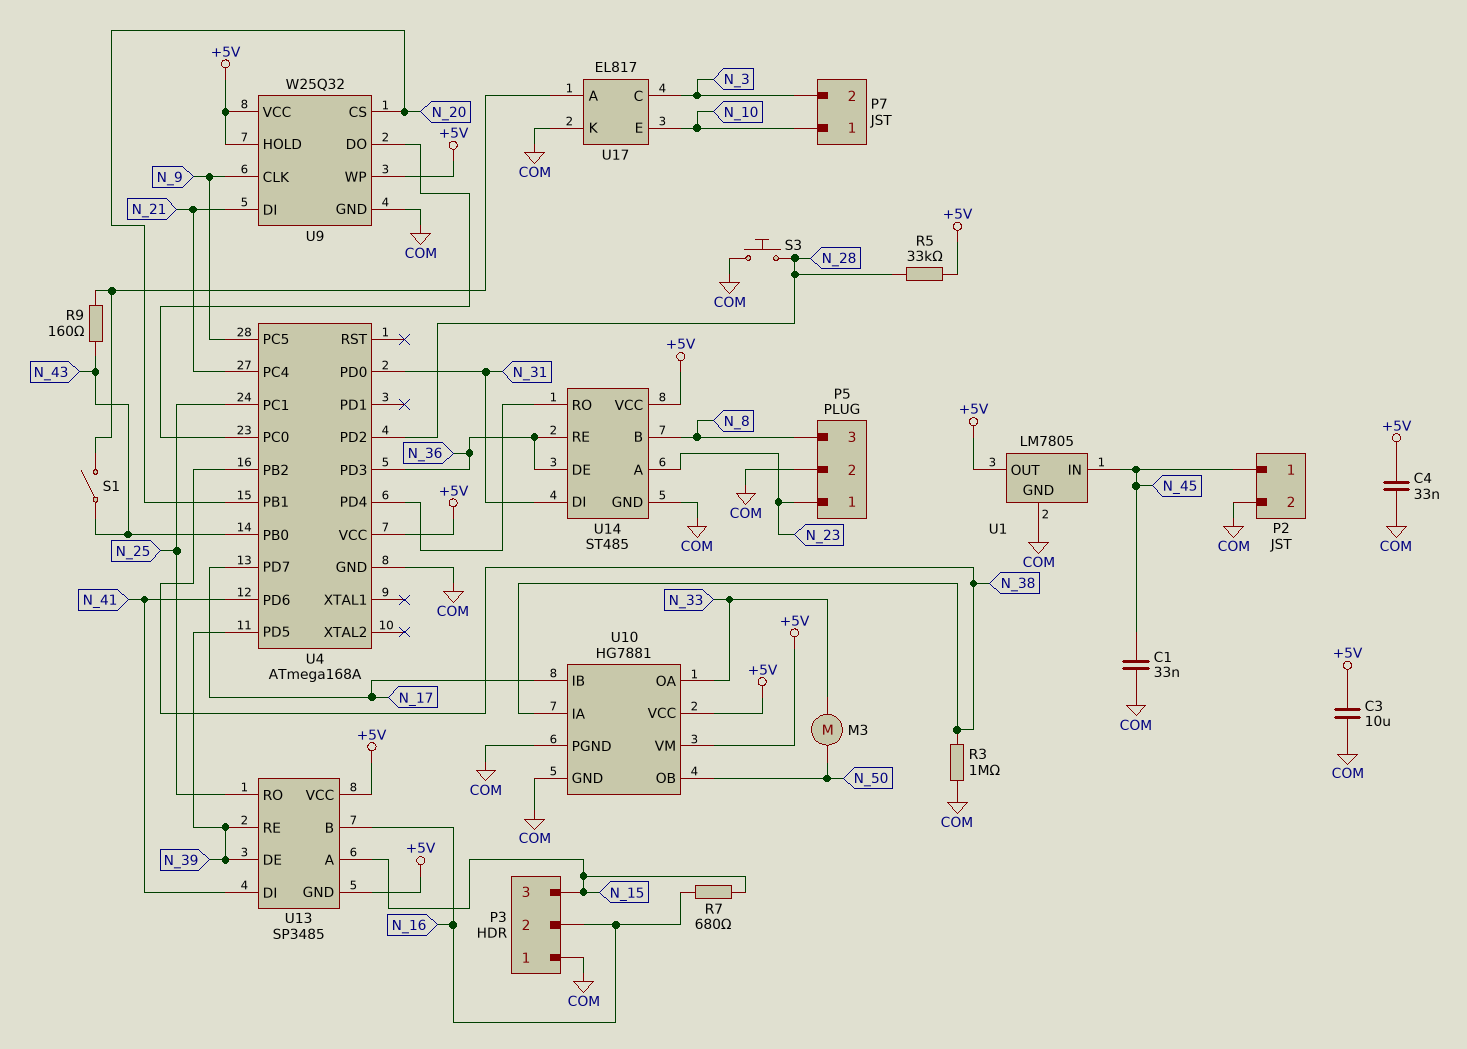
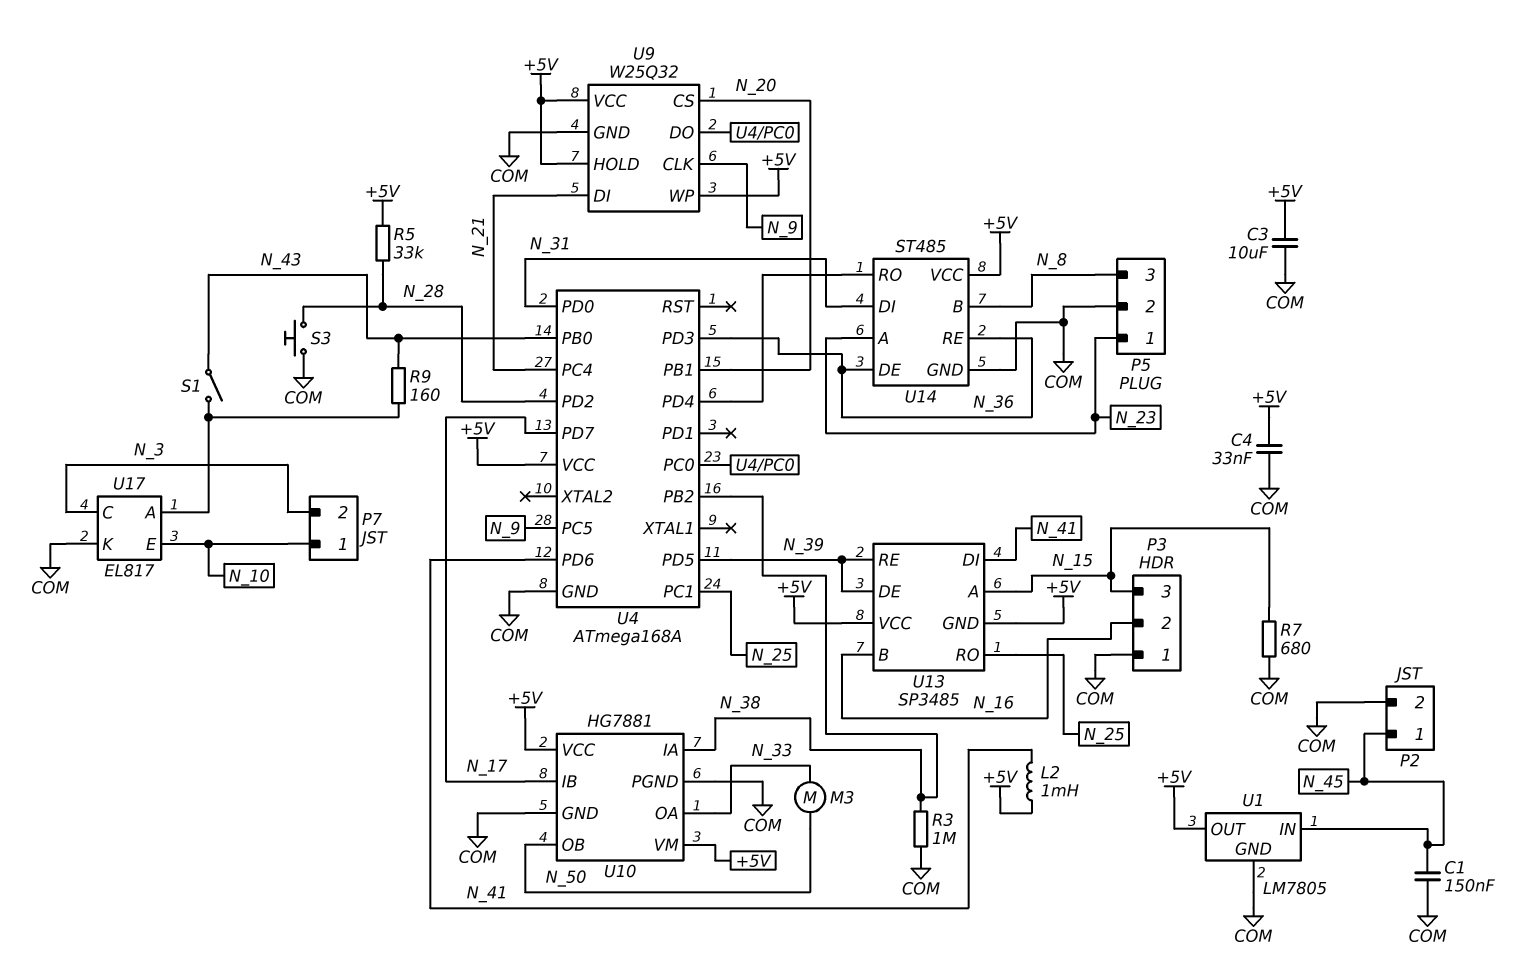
C1: 33nF (COM, N_45) -> 150nF (COM, N_45)
L2: none -> 1mH (+5V, N_41)
R7: 680 (N_15, N_16) -> 680 (COM, N_15)

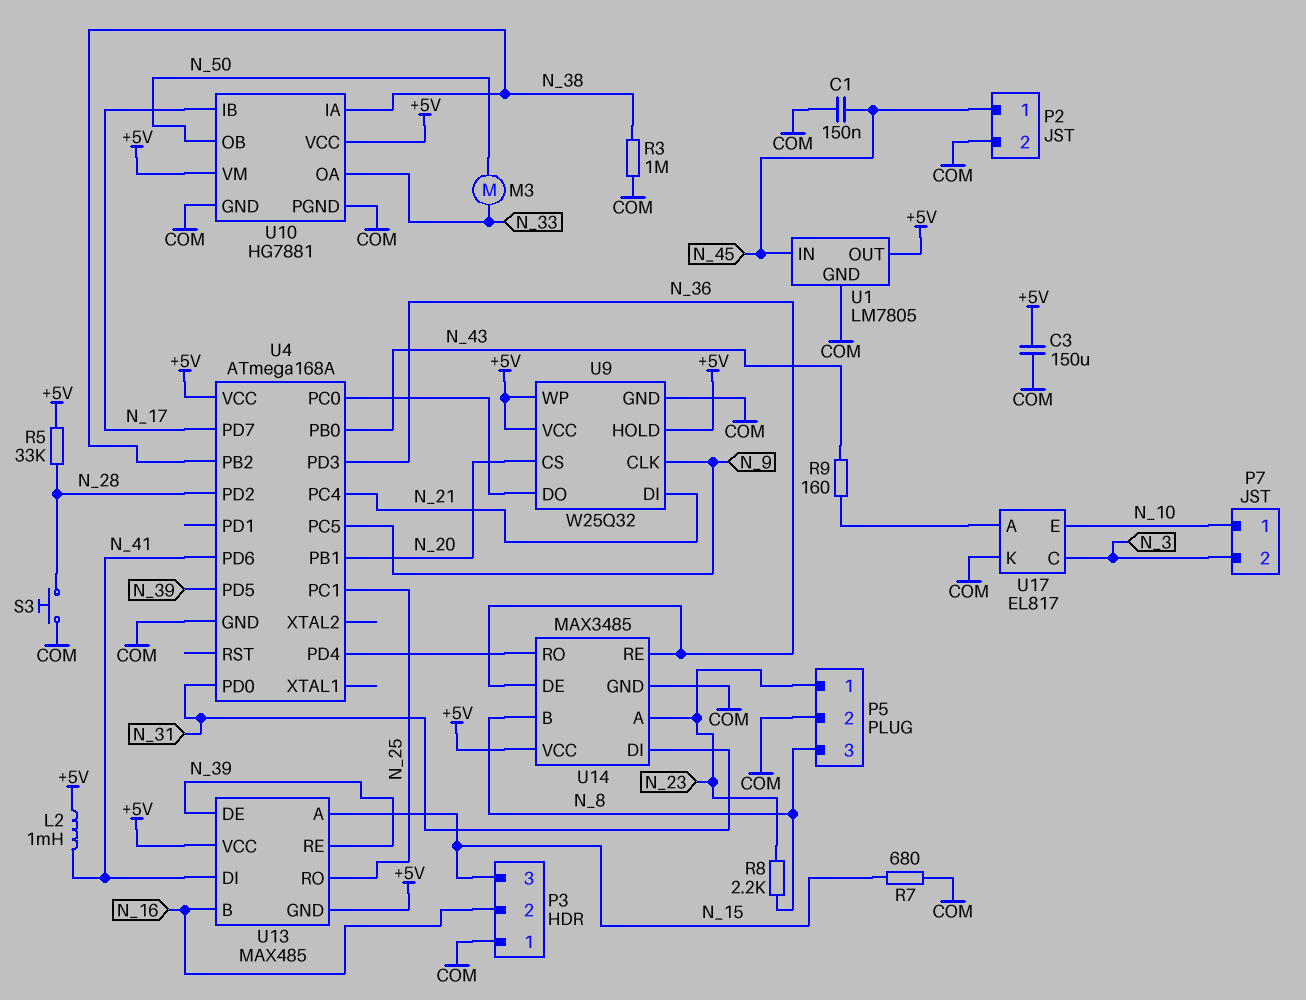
C3: 10uF (+5V, COM) -> 150uF (+5V, COM)
C4: 33nF (+5V, COM) -> none
R8: none -> 2.2k (N_8, N_23)
S1: switch (N_43, U17/A) -> none
U13: SP3485 -> MAX485
U14: ST485 -> MAX3485

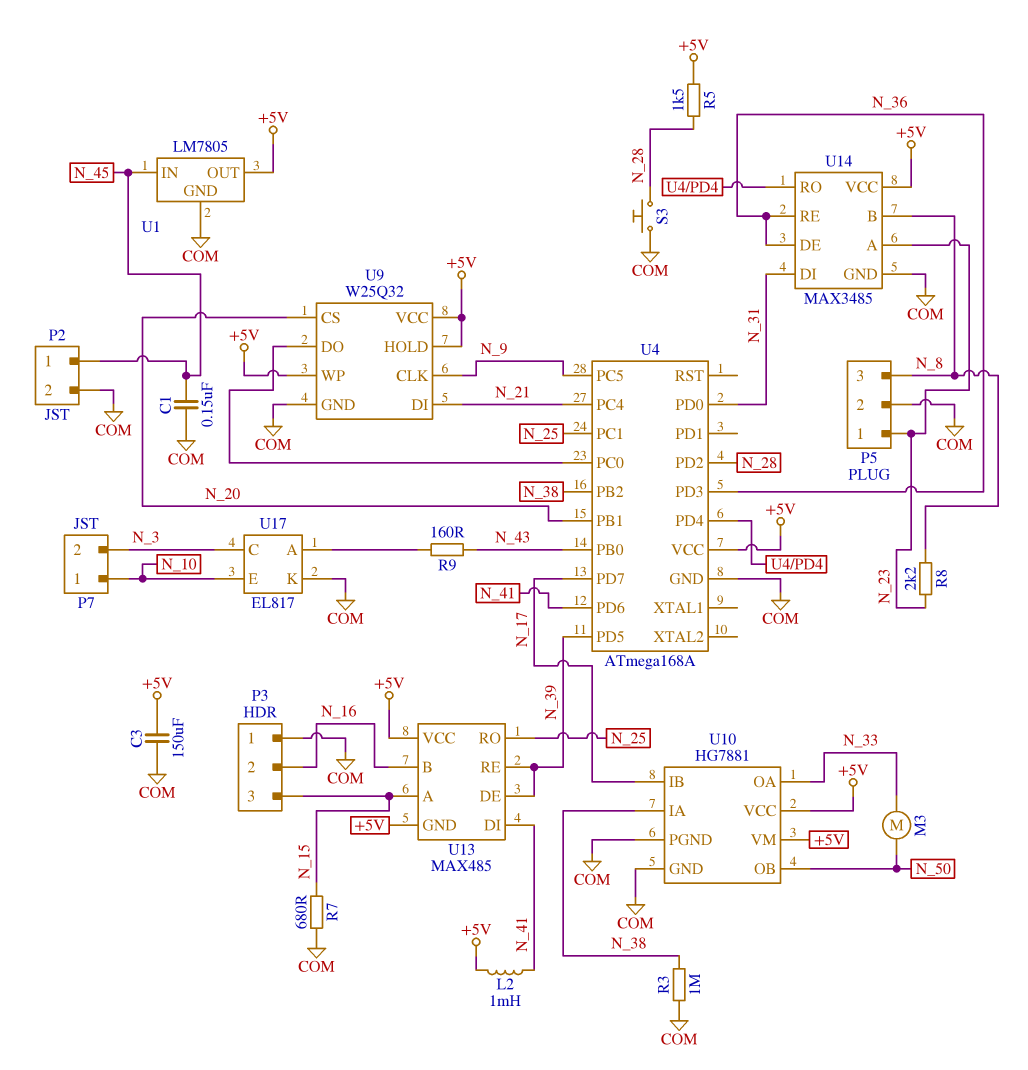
R5: 33k (+5V, N_28) -> 1.5k (+5V, N_28)

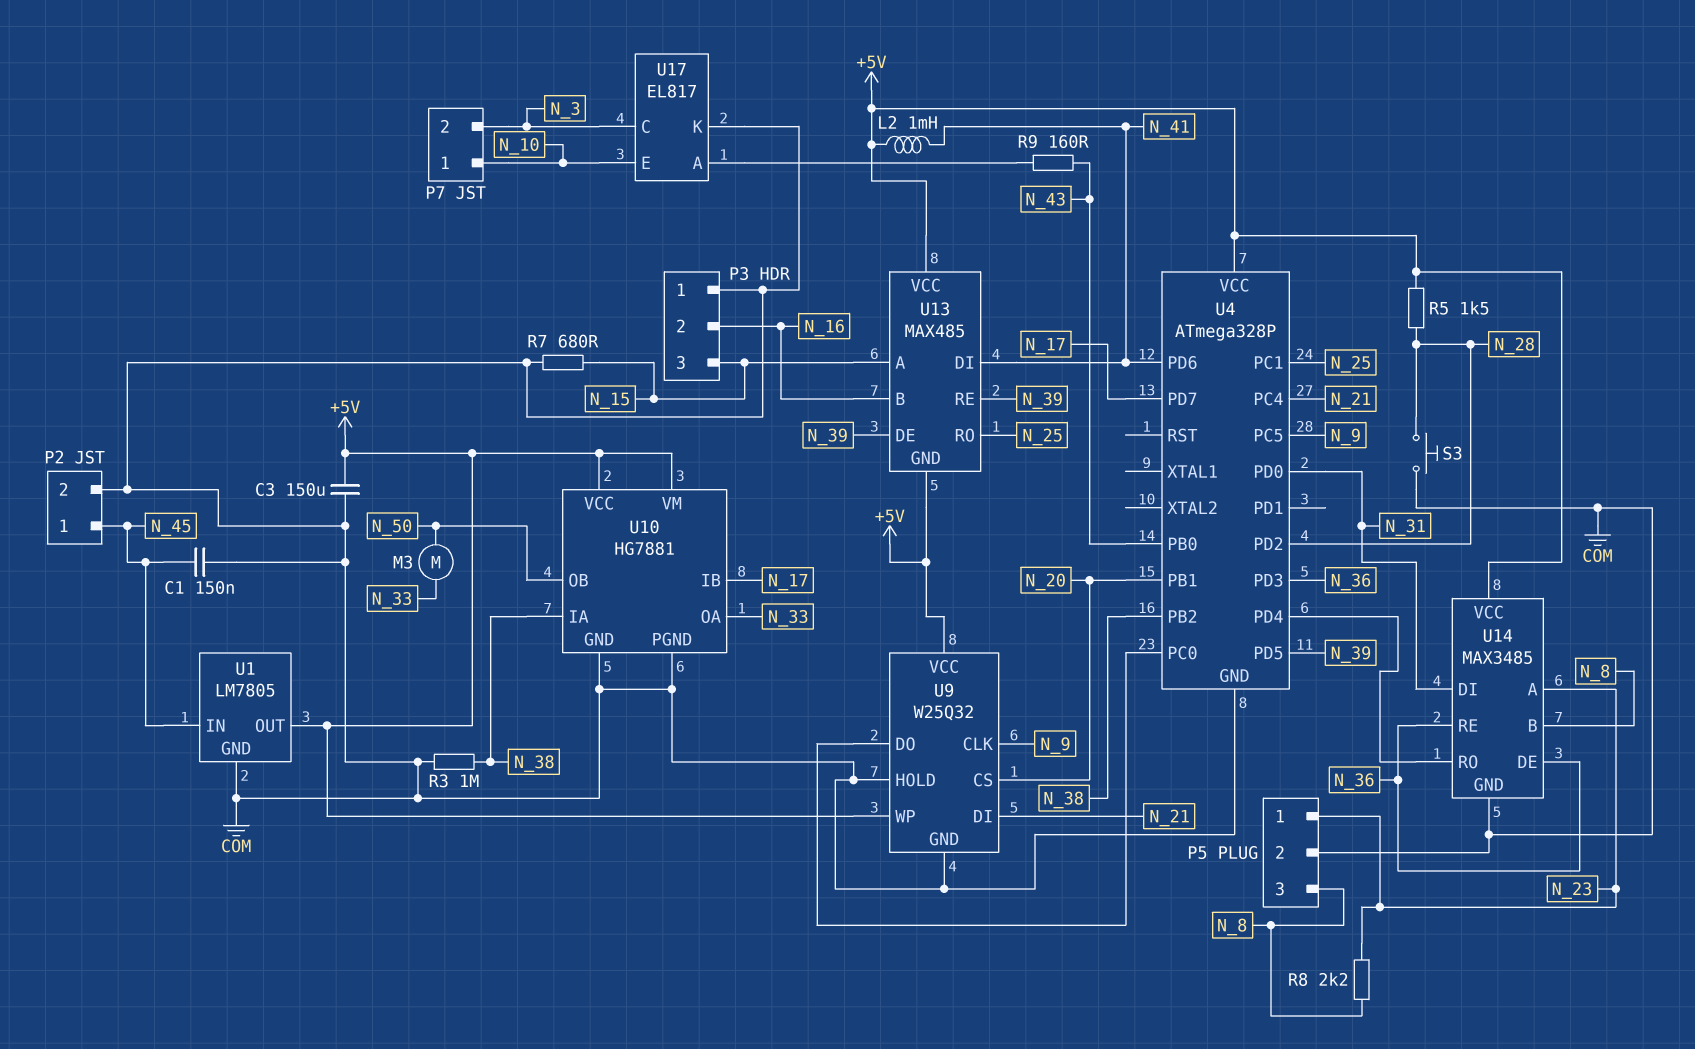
U4: ATmega168A -> ATmega328P
U9 pin HOLD: +5V -> COM

